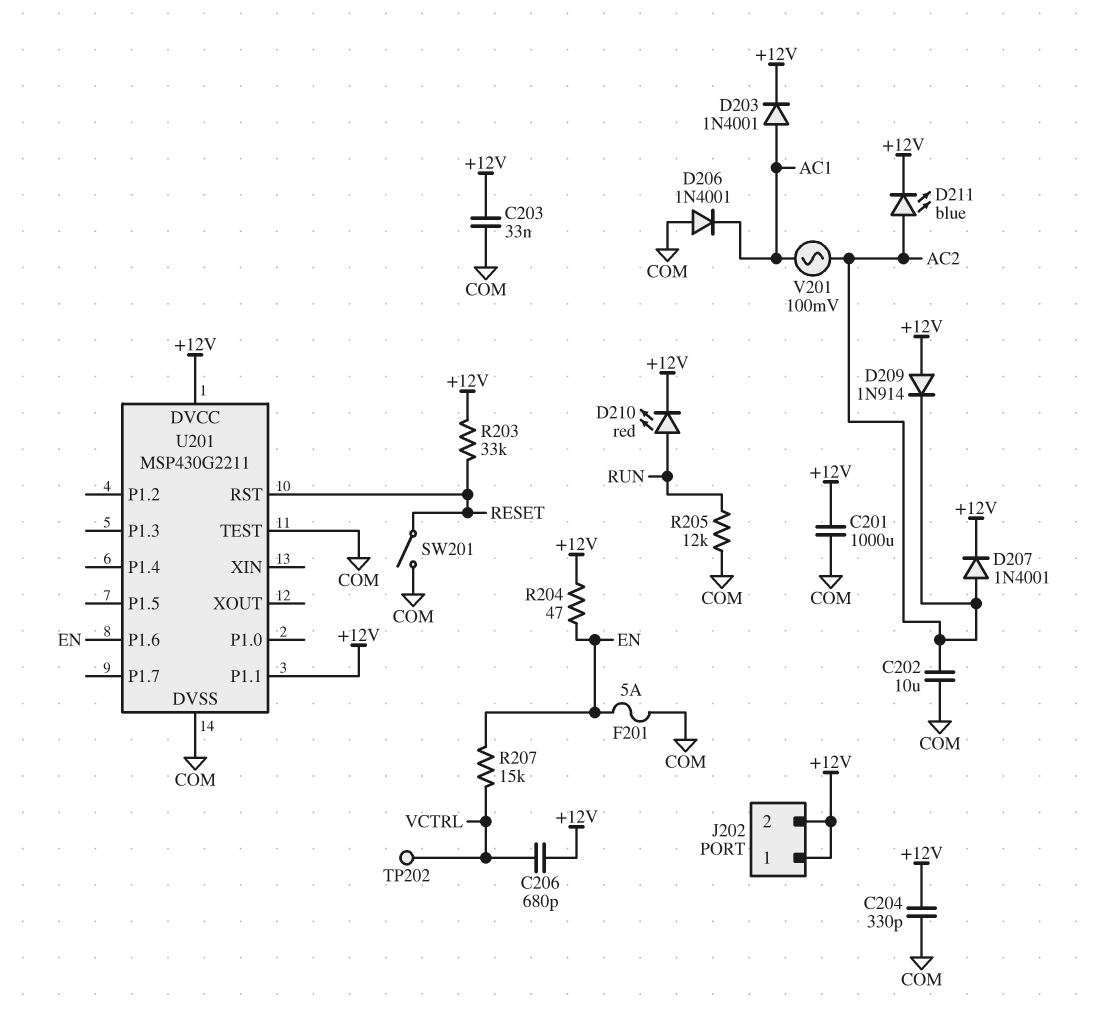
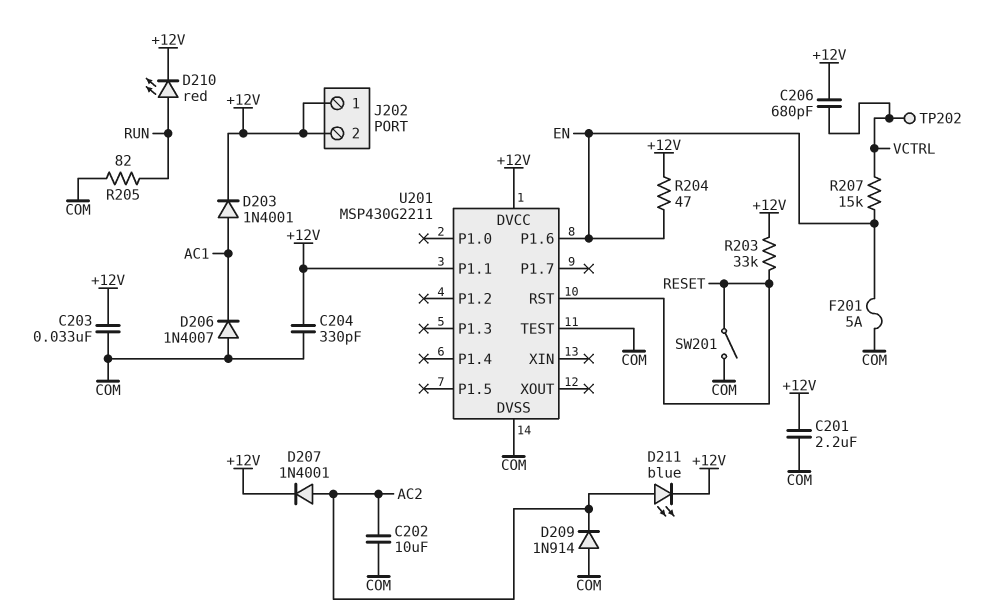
C201: 1000uF (+12V, COM) -> 2.2uF (+12V, COM)
D206: diode 1N4001 (A COM, K AC1) -> diode 1N4007 (A COM, K AC1)
D209: diode 1N914 (A +12V, K AC2) -> diode 1N914 (A COM, K AC2)
R205: 12k (COM, RUN) -> 82 (COM, RUN)
V201: AC 100mV (AC1, AC2) -> none

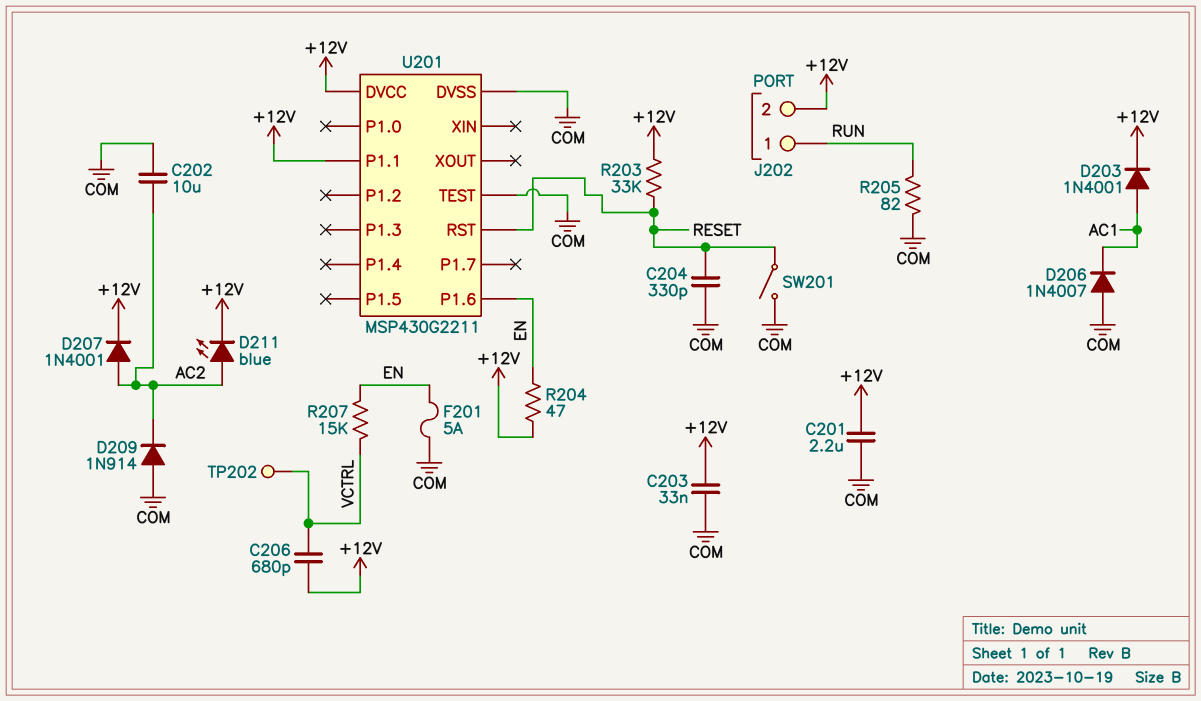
C204: 330pF (+12V, COM) -> 330pF (COM, RESET)
D210: LED red (A RUN, K +12V) -> none
J202 pin 1: +12V -> RUN

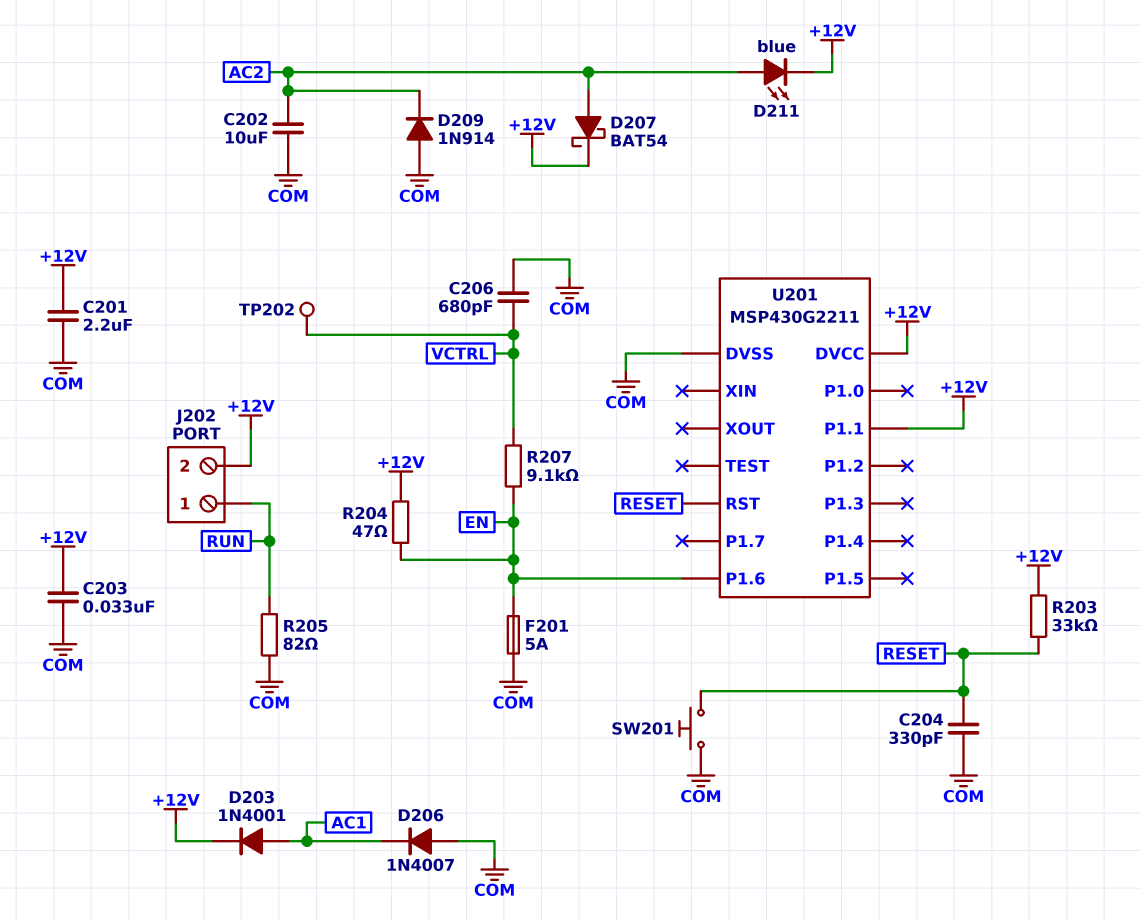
C206: 680pF (+12V, VCTRL) -> 680pF (COM, VCTRL)
D207: diode 1N4001 (A AC2, K +12V) -> schottky BAT54 (A AC2, K +12V)
R207: 15k (EN, VCTRL) -> 9.1k (EN, VCTRL)
SW201: switch (COM, RESET) -> button (COM, RESET)
U201 pin TEST: COM -> none

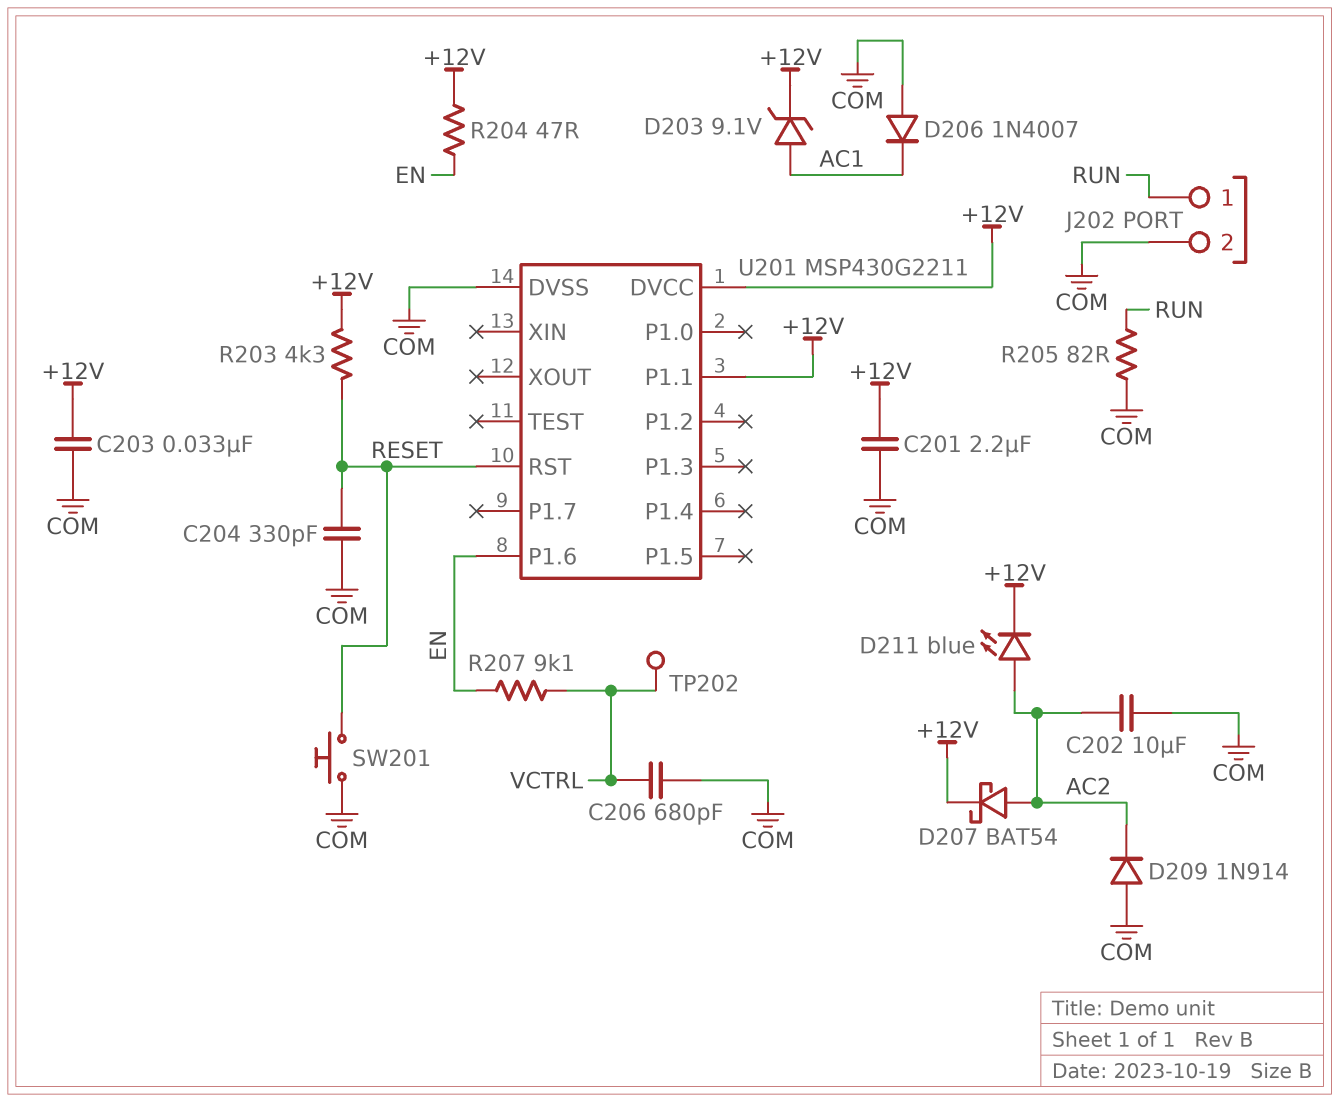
D203: diode 1N4001 (A AC1, K +12V) -> zener 9.1V (A AC1, K +12V)
F201: 5A (COM, EN) -> none
J202 pin 2: +12V -> COM
R203: 33k (+12V, RESET) -> 4.3k (+12V, RESET)

